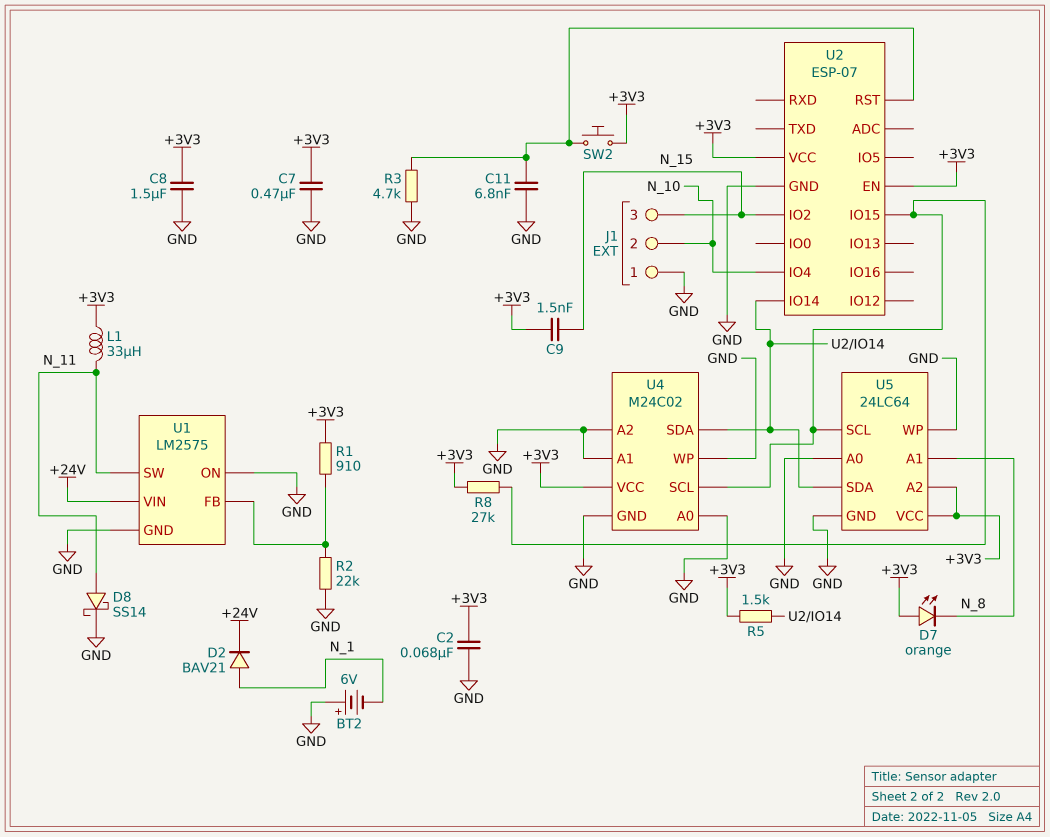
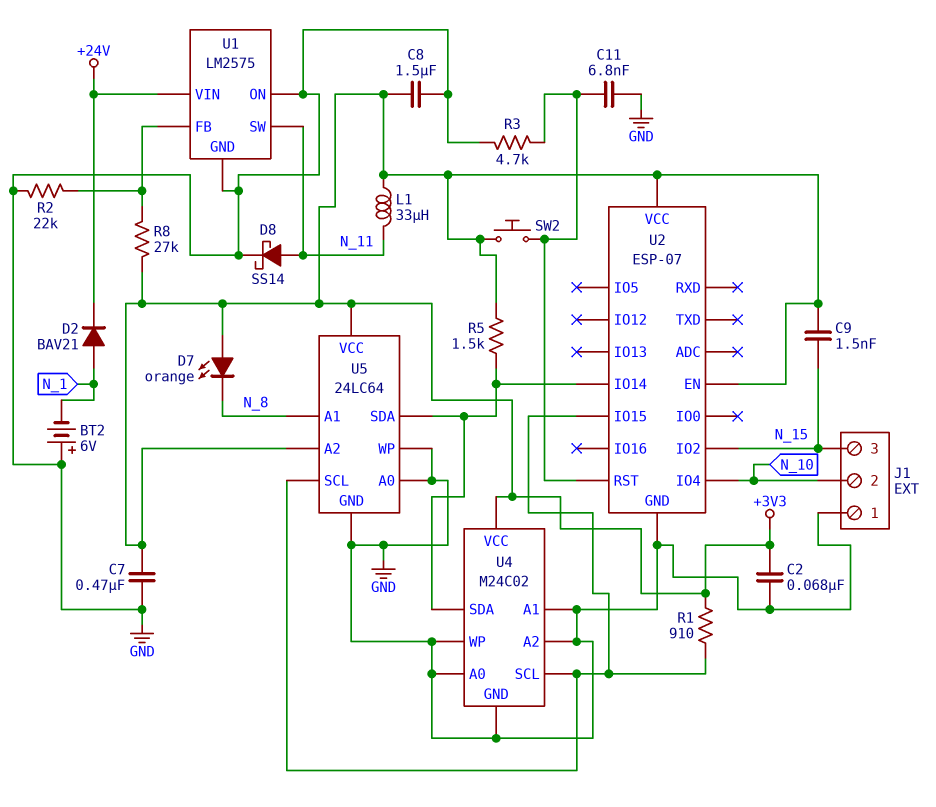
R1: 910 (+3V3, U1/FB) -> 910 (+3V3, U2/IO15)
R8: 27k (+3V3, U2/IO15) -> 27k (+3V3, U1/FB)

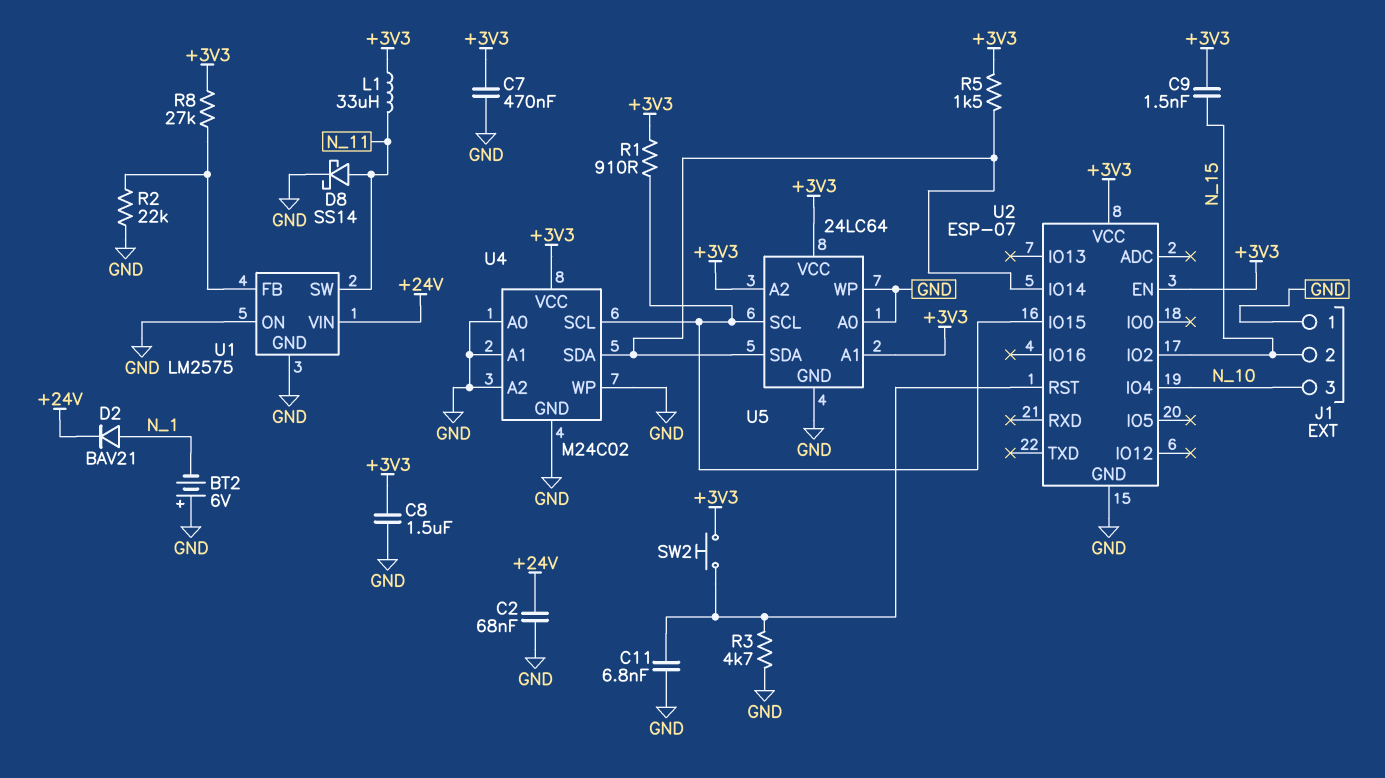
C2: 68nF (+3V3, GND) -> 68nF (+24V, GND)
D7: LED orange (A +3V3, K N_8) -> none
J1 pin 2: N_10 -> N_15
J1 pin 3: N_15 -> N_10
U5 pin A1: N_8 -> +3V3

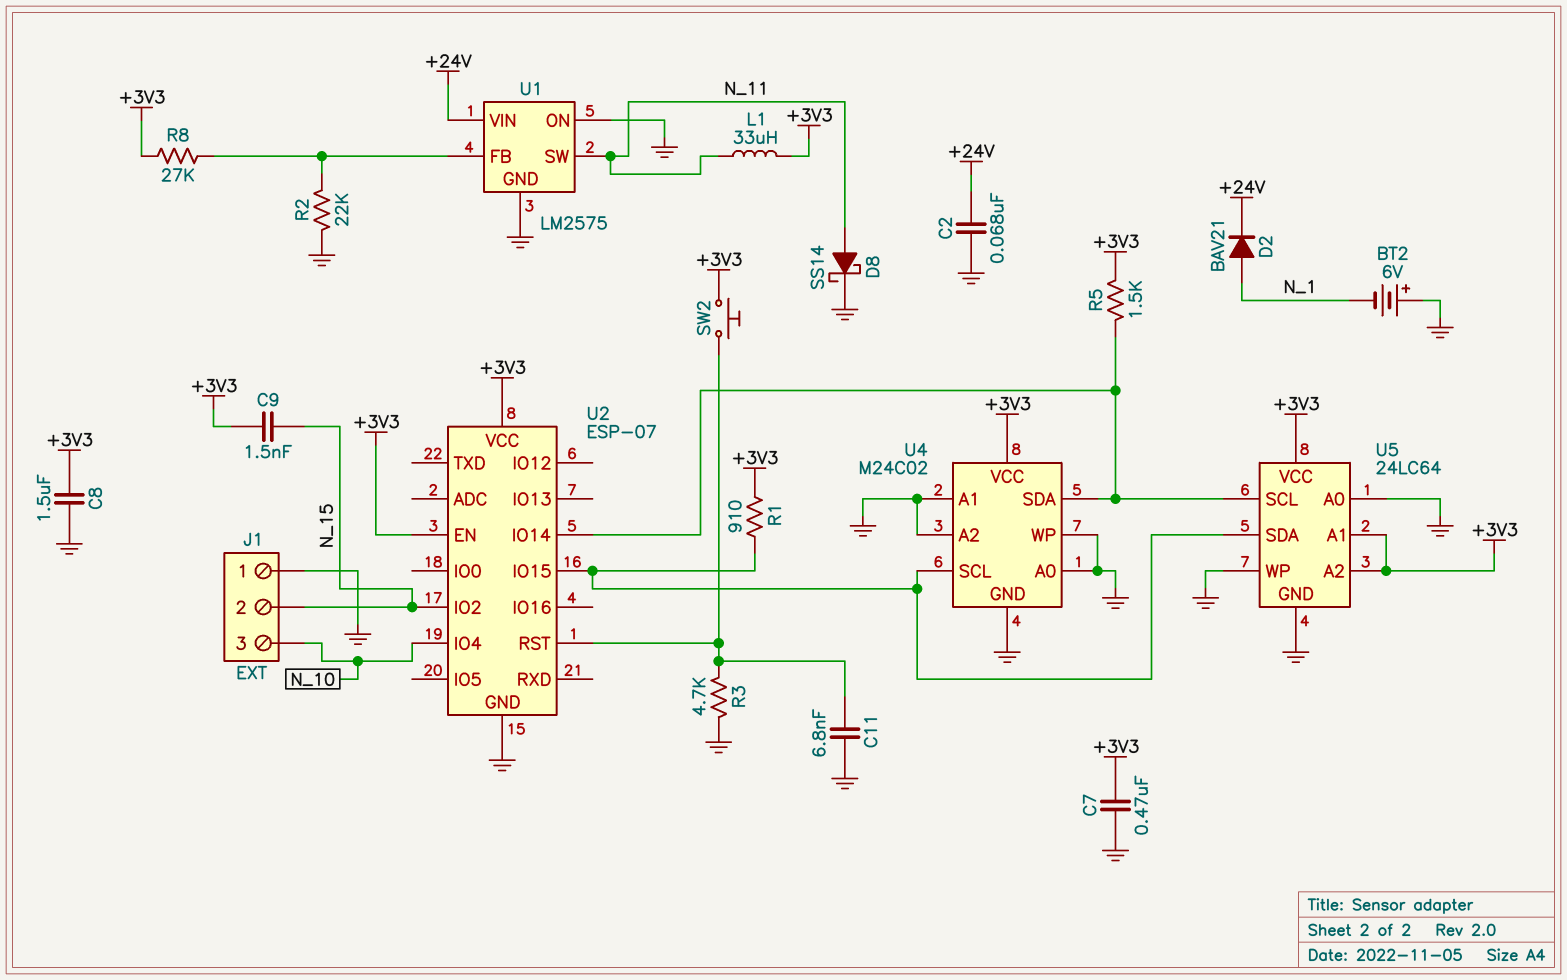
U5 pin SCL: U2/IO15 -> U2/IO14
U5 pin SDA: U2/IO14 -> U2/IO15

